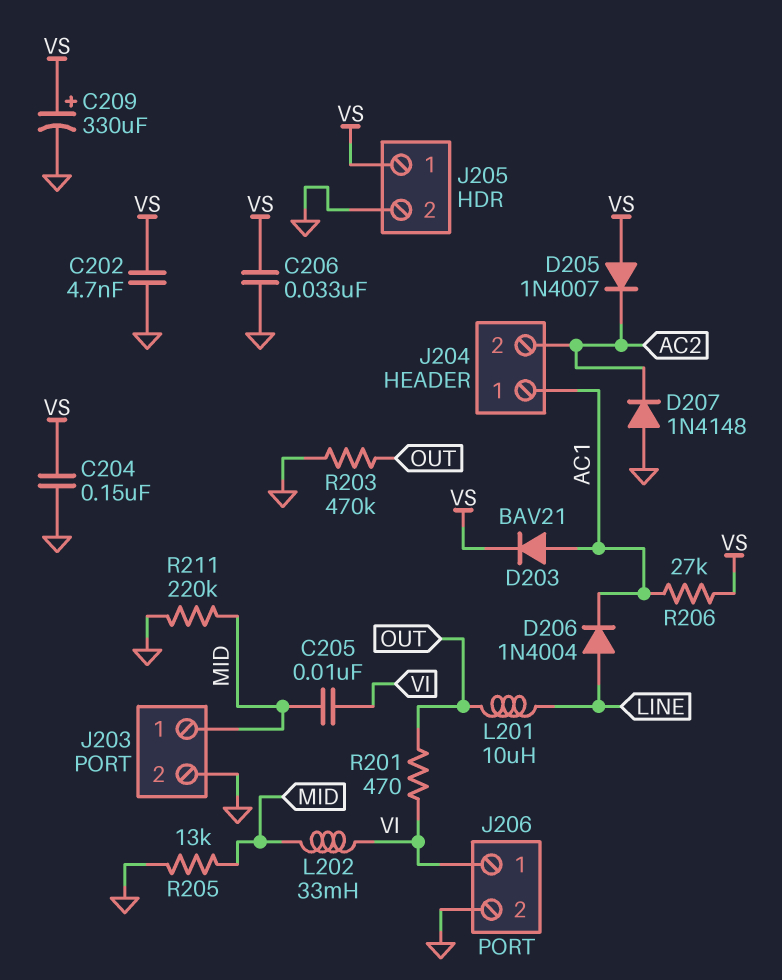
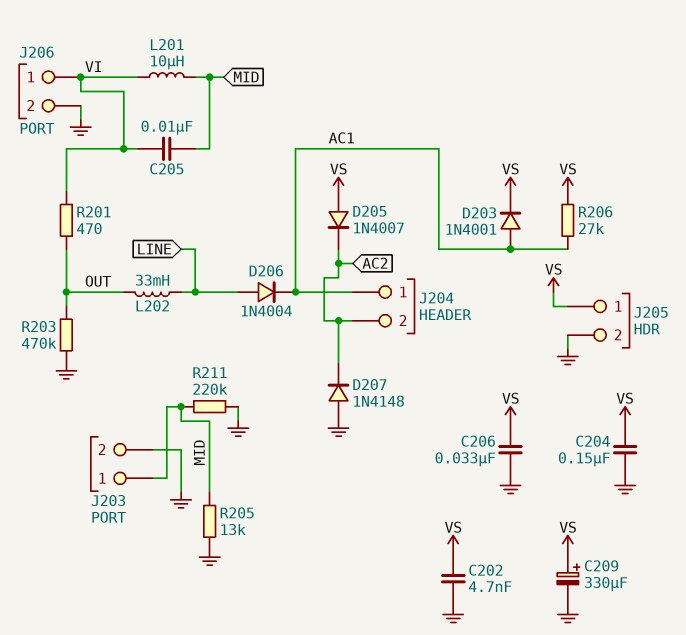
D203: diode BAV21 (A AC1, K VS) -> diode 1N4001 (A AC1, K VS)
L201: 10uH (LINE, OUT) -> 10uH (MID, VI)
L202: 33mH (MID, VI) -> 33mH (LINE, OUT)

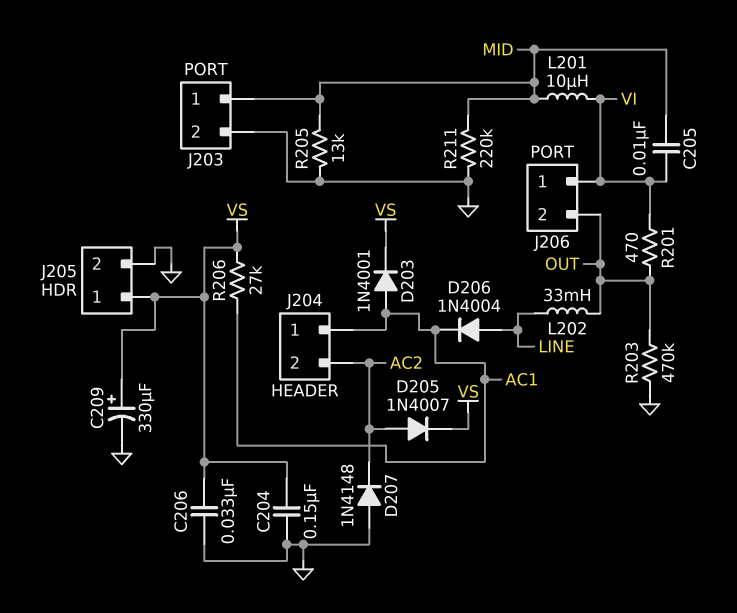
C202: 4.7nF (GND, VS) -> none
D205: diode 1N4007 (A VS, K AC2) -> diode 1N4007 (A AC2, K VS)
J206 pin 2: GND -> OUT

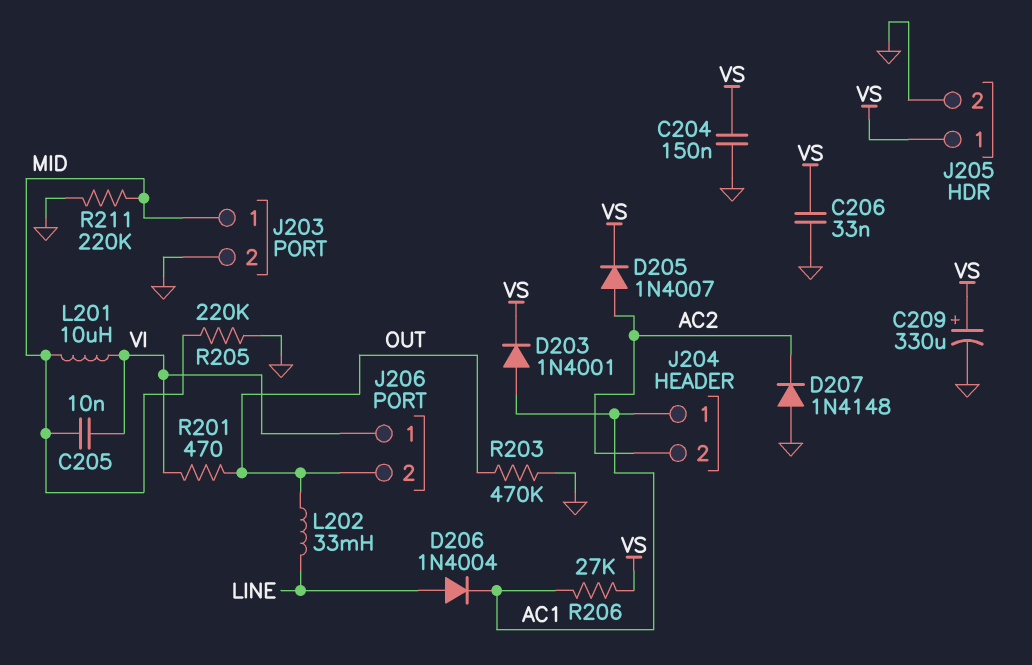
R205: 13k (GND, MID) -> 220k (GND, MID)

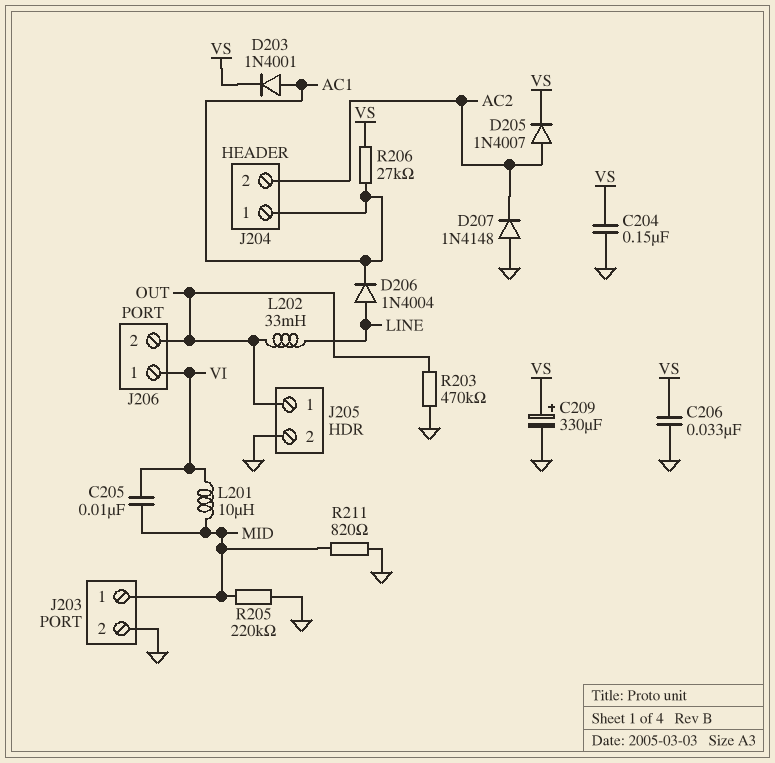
J205 pin 1: VS -> OUT
R201: 470 (OUT, VI) -> none
R211: 220k (GND, MID) -> 820 (GND, MID)

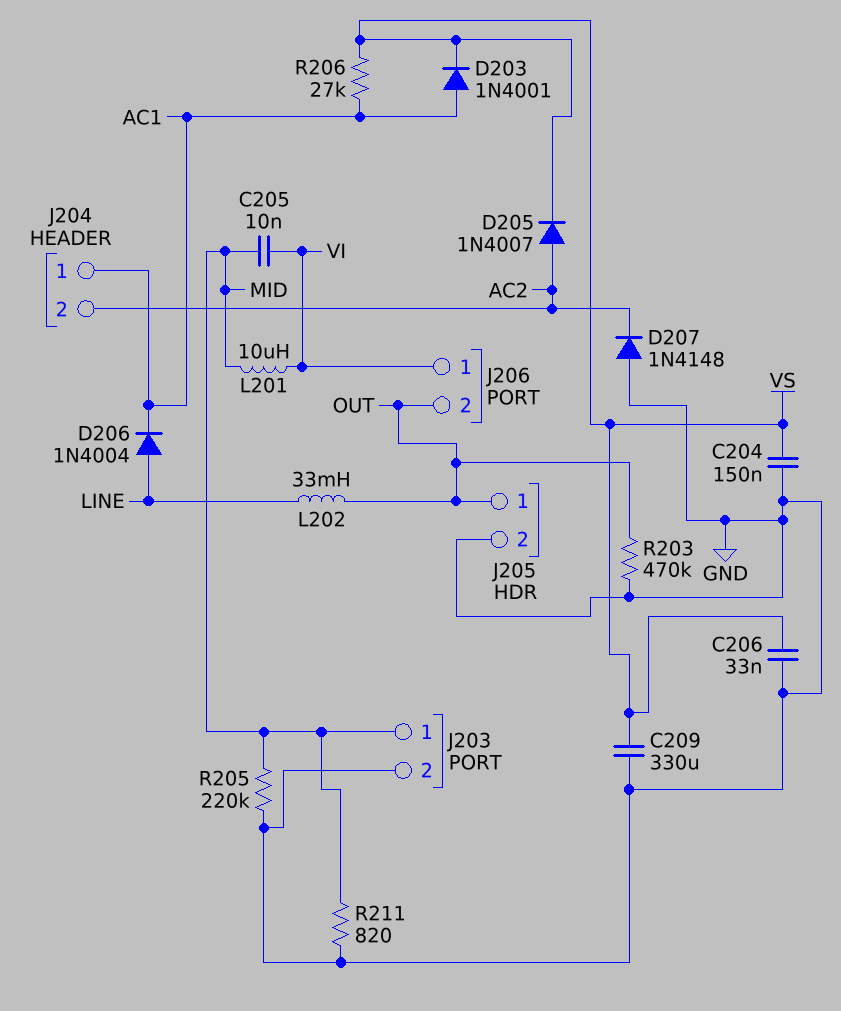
C209: 330uF (plus VS, minus GND) -> 330uF (GND, VS)

